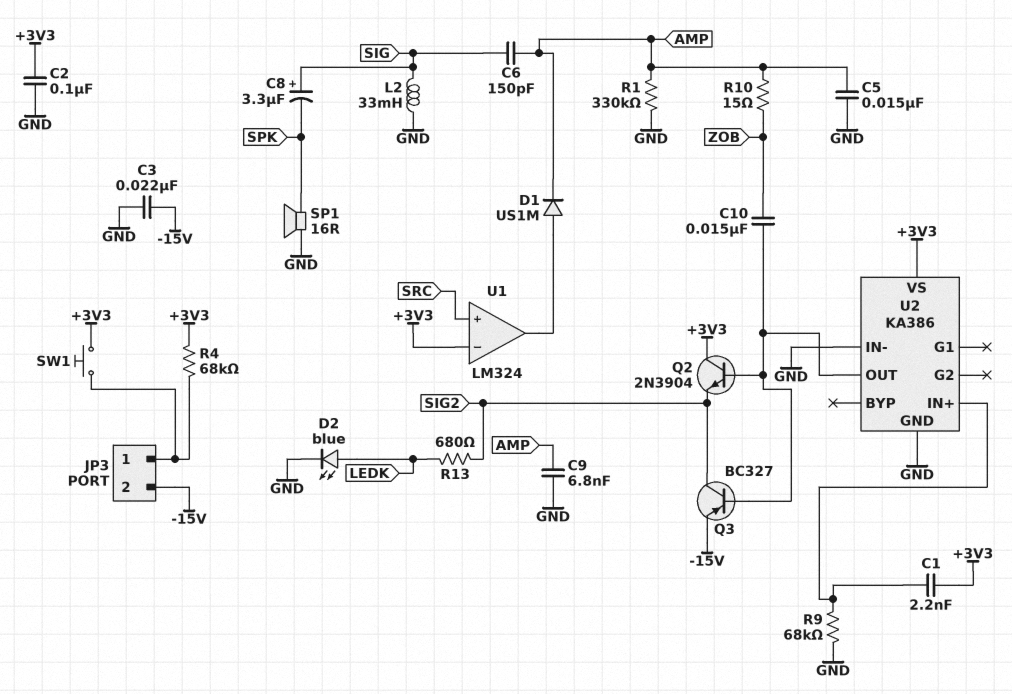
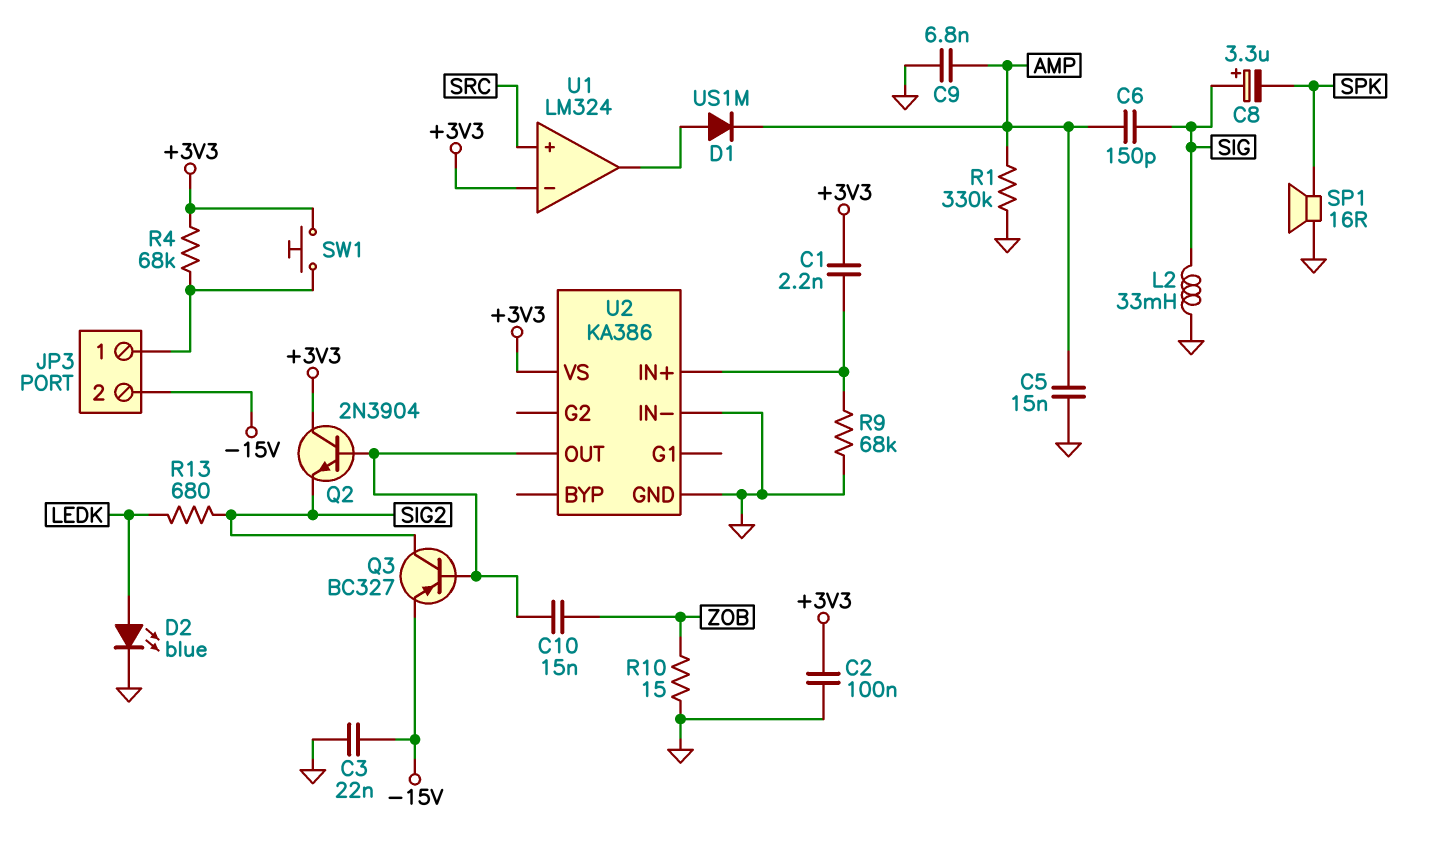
R10: 15 (AMP, ZOB) -> 15 (GND, ZOB)

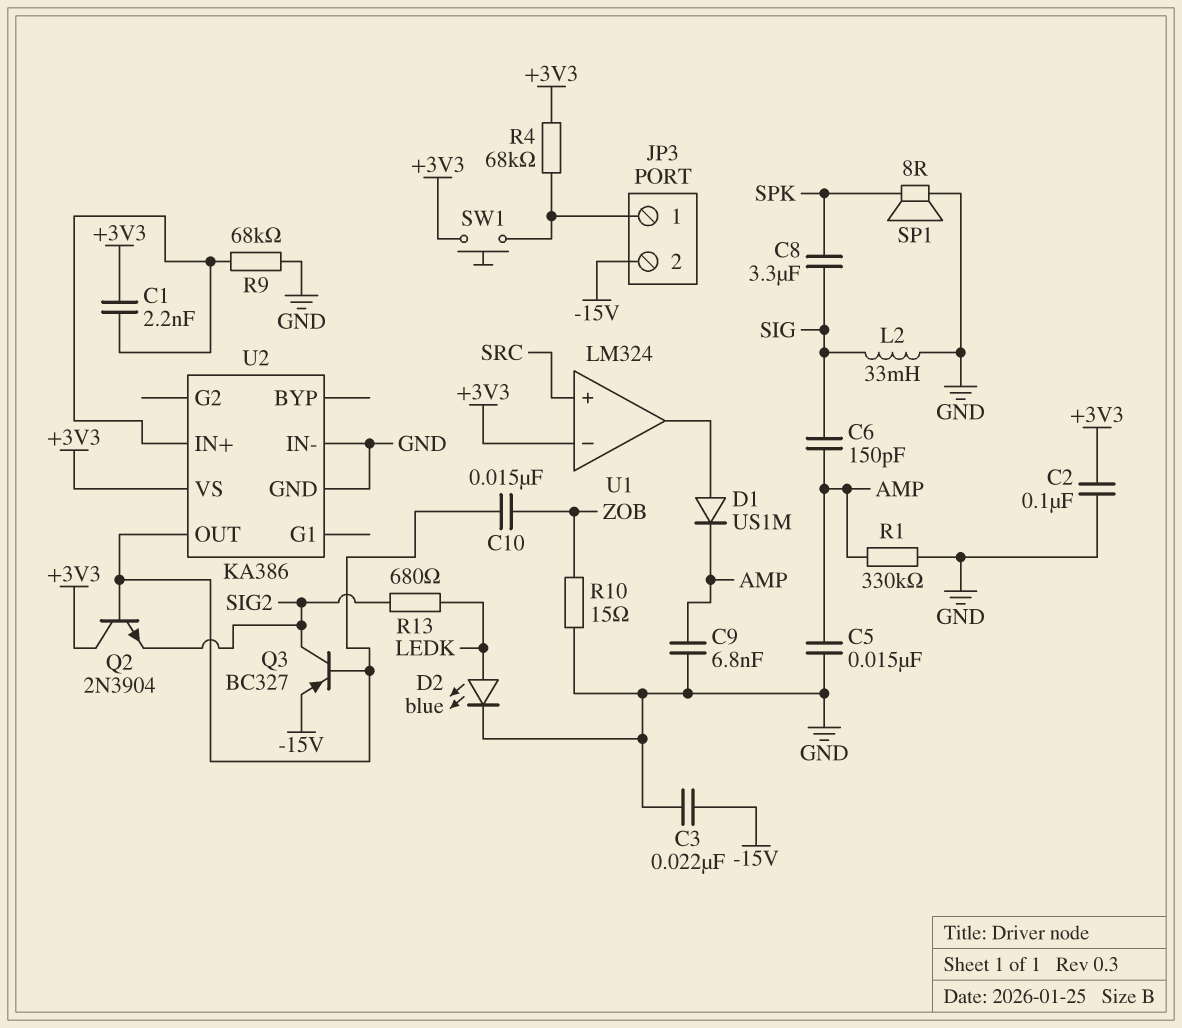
C8: 3.3uF (plus SIG, minus SPK) -> 3.3uF (SIG, SPK)
SP1: speaker 16R (GND, SPK) -> speaker 8R (GND, SPK)

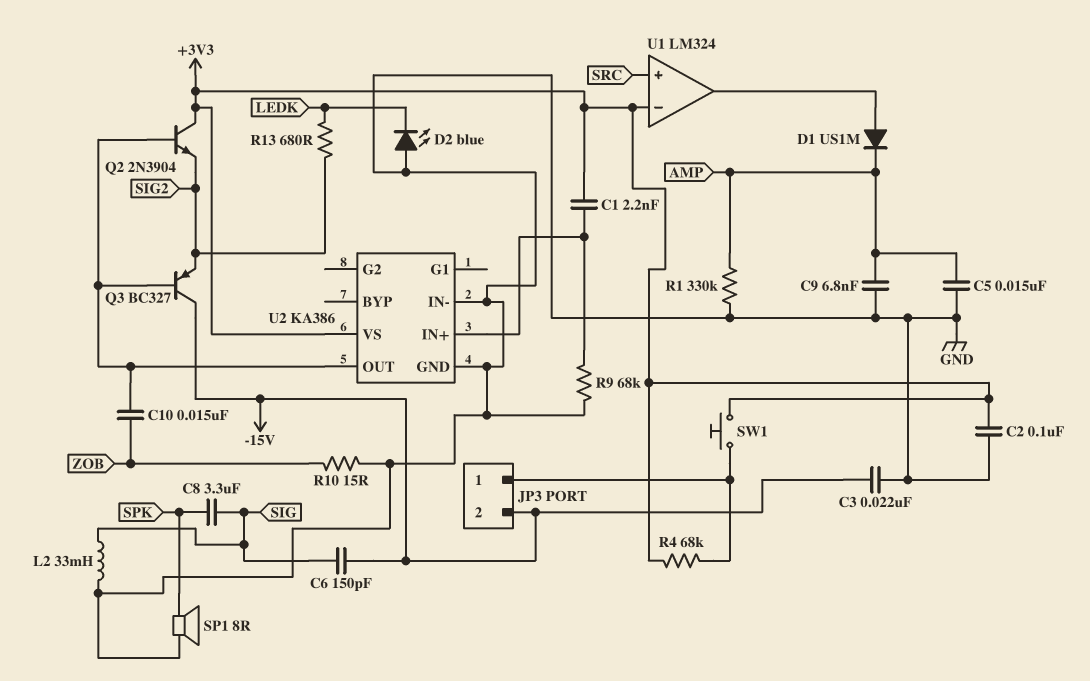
C6: 150pF (AMP, SIG) -> 150pF (-15V, SIG)
D2: LED blue (A LEDK, K GND) -> LED blue (A GND, K LEDK)
Q3: PNP BC327 (B U2/OUT, C SIG2, E -15V) -> PNP BC327 (B U2/OUT, C -15V, E SIG2)

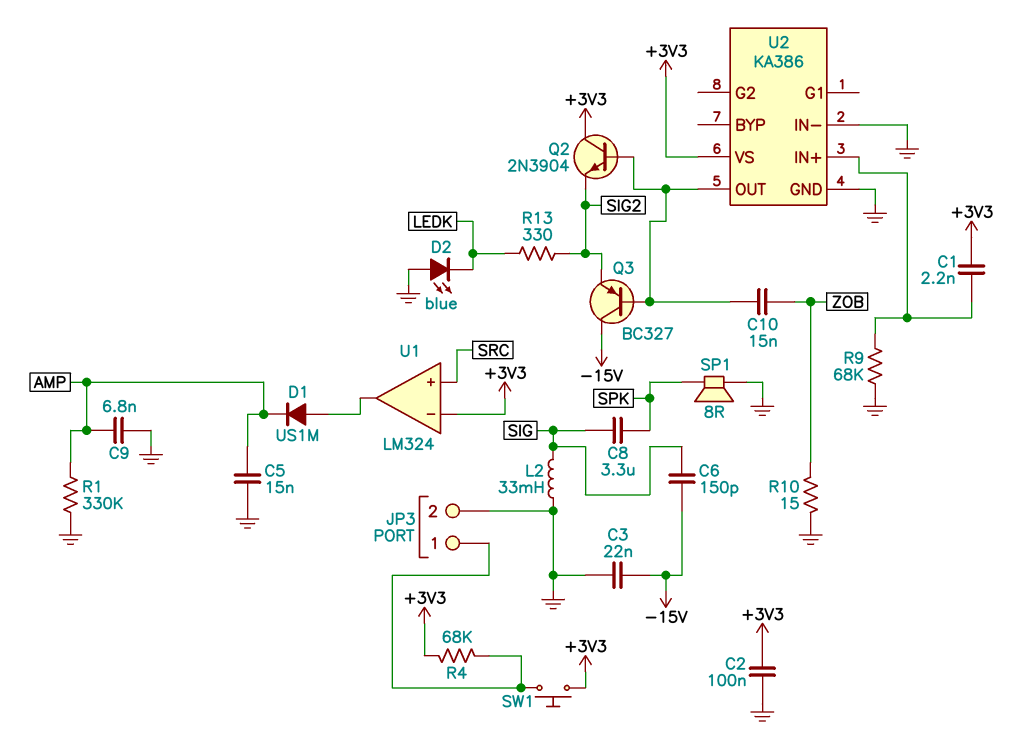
JP3 pin 2: -15V -> GND
R13: 680 (LEDK, SIG2) -> 330 (LEDK, SIG2)

